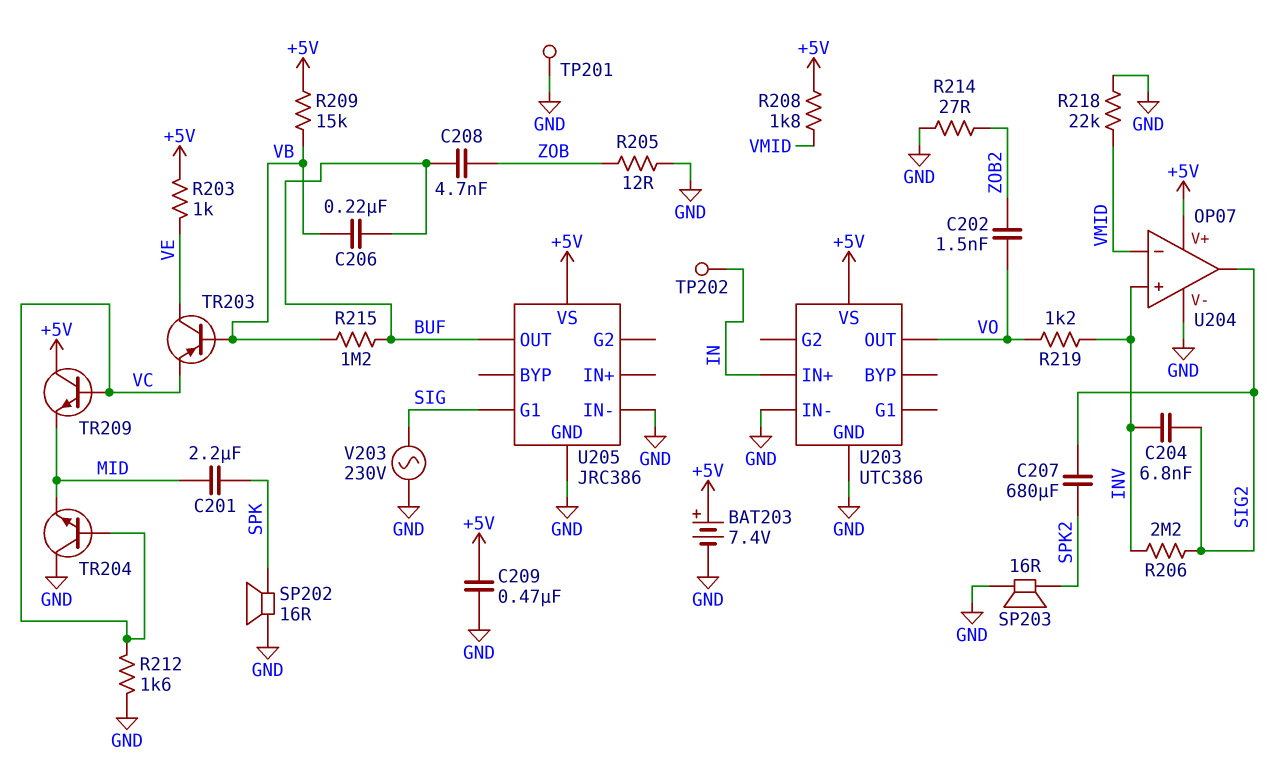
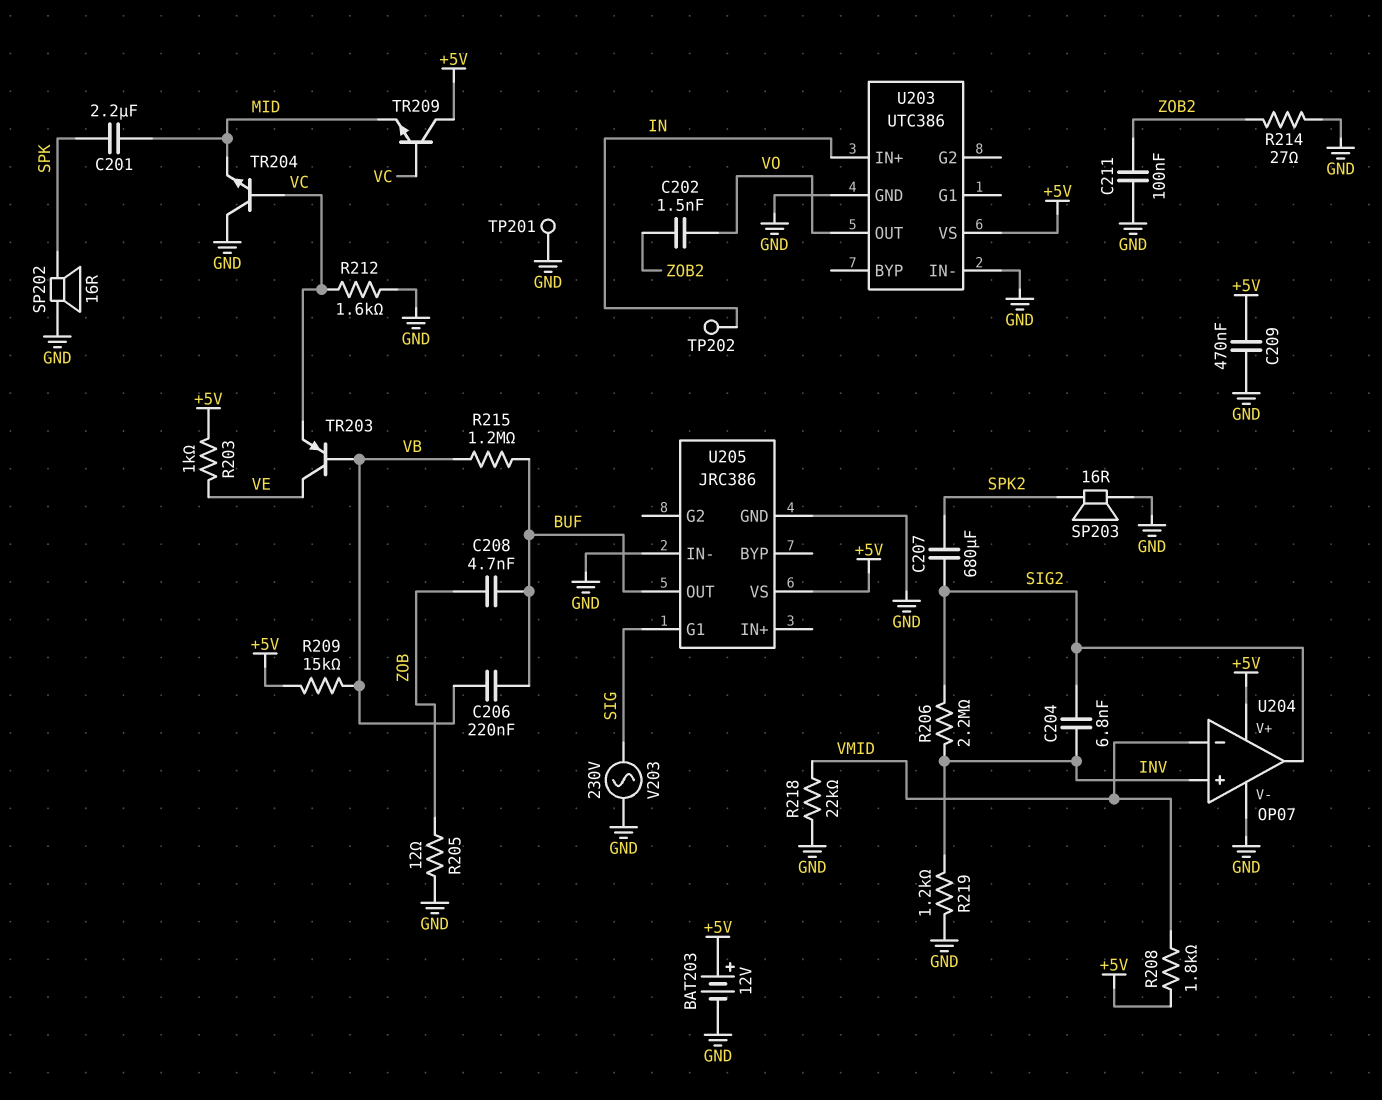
BAT203: 7.4V (plus +5V, minus GND) -> 12V (plus +5V, minus GND)
C211: none -> 100nF (GND, ZOB2)
R219: 1.2k (INV, VO) -> 1.2k (GND, INV)

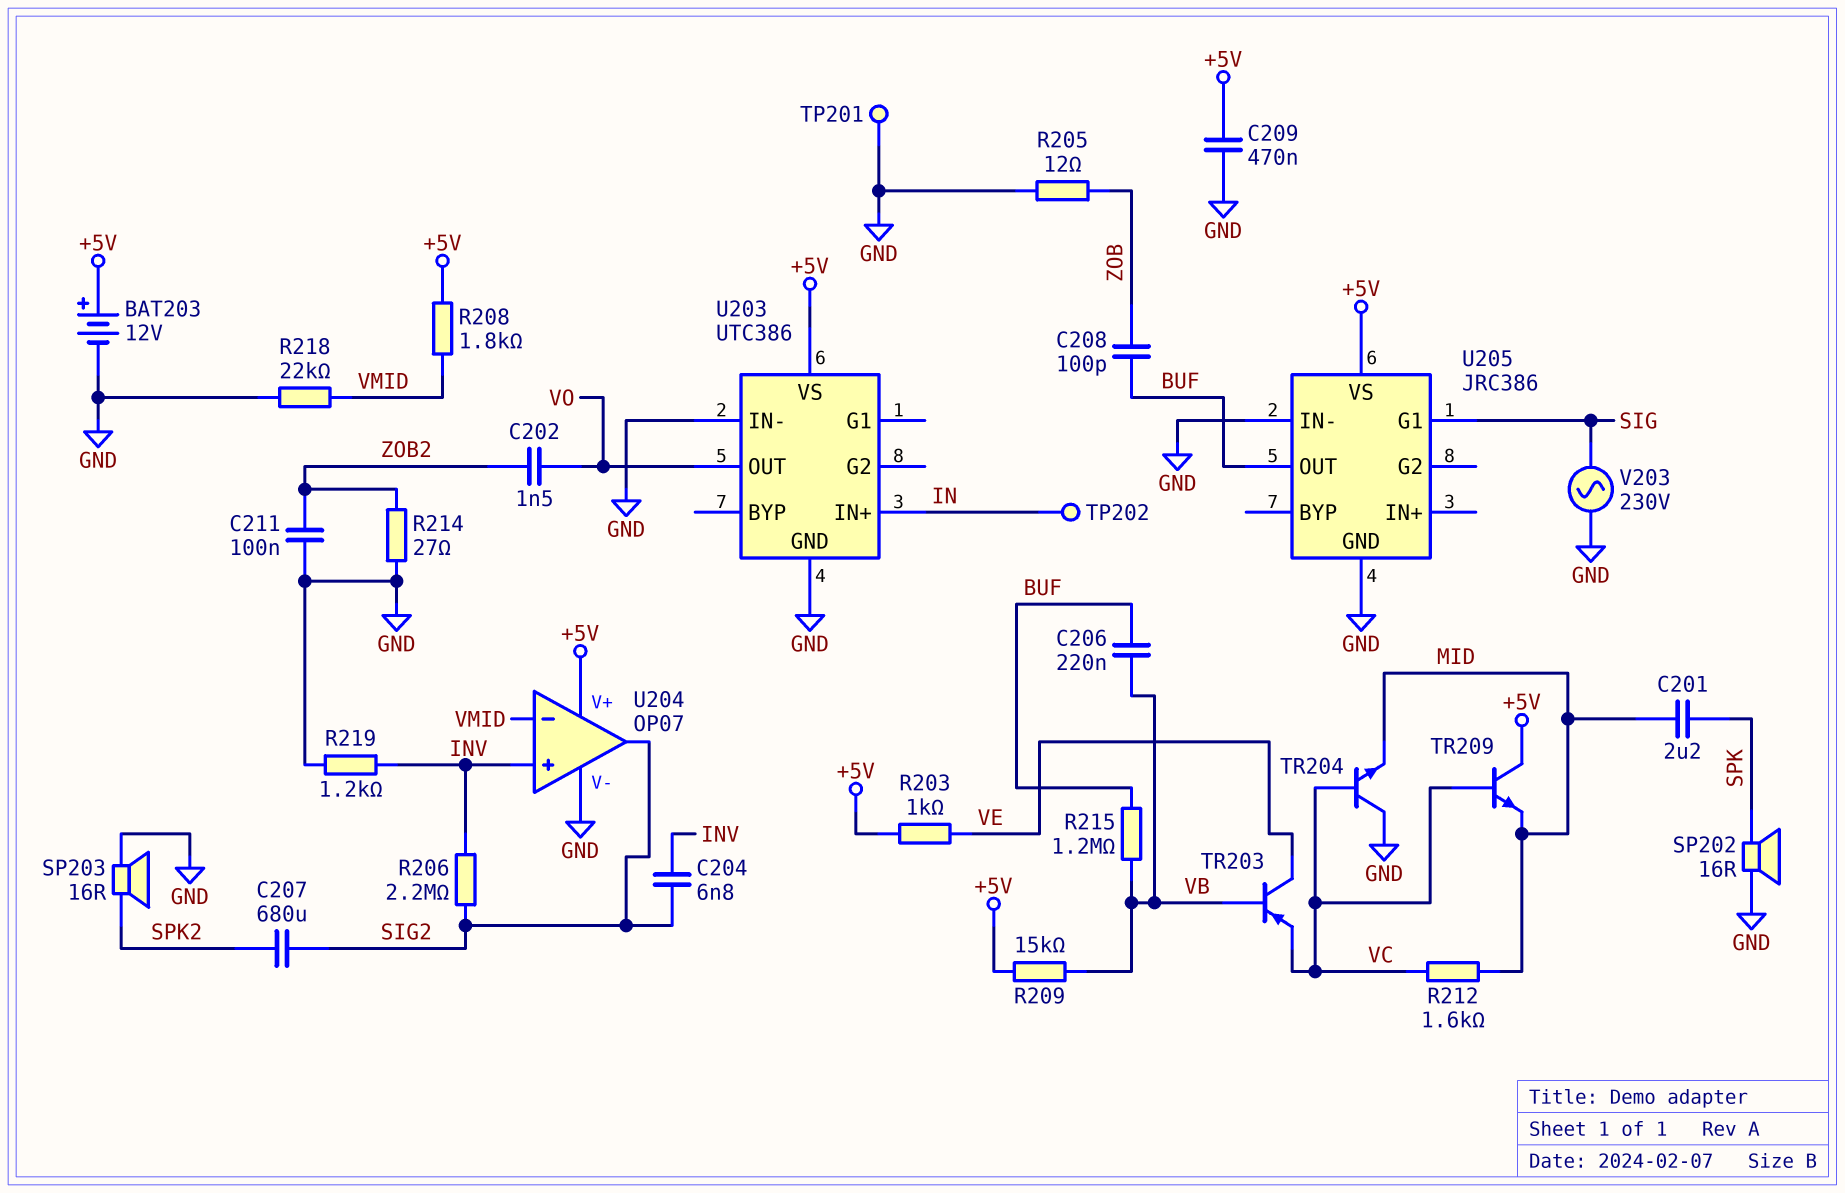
C208: 4.7nF (BUF, ZOB) -> 100pF (BUF, ZOB)
R212: 1.6k (GND, VC) -> 1.6k (MID, VC)

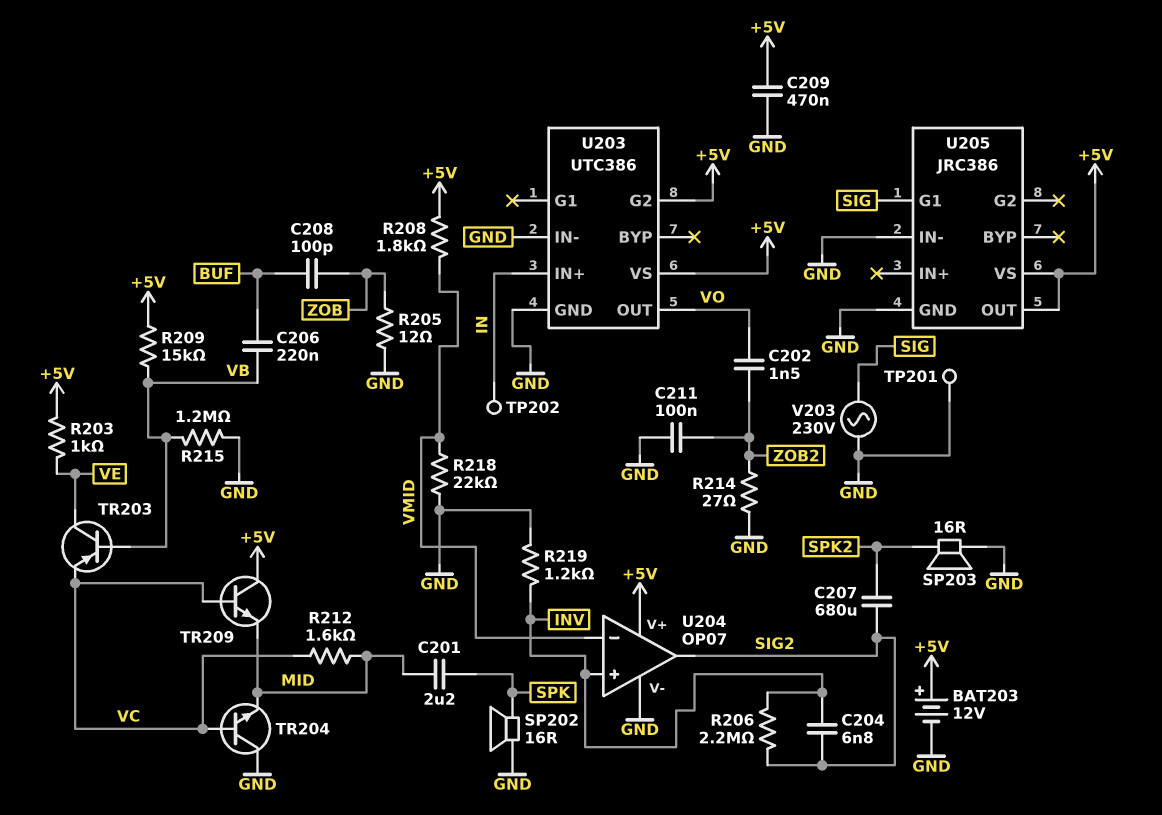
R215: 1.2M (BUF, VB) -> 1.2M (GND, VB)
U203 pin G2: none -> +5V
U205 pin OUT: BUF -> +5V

